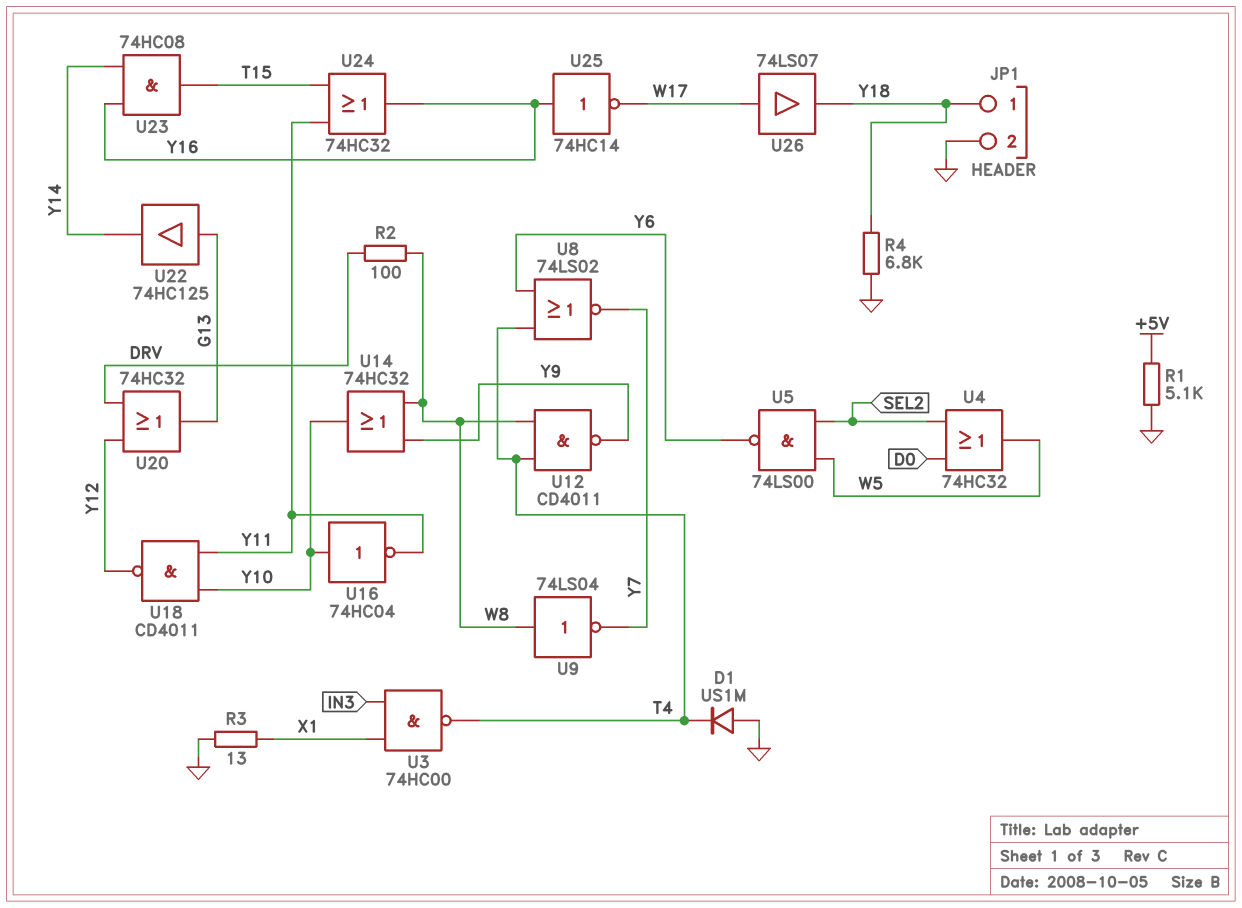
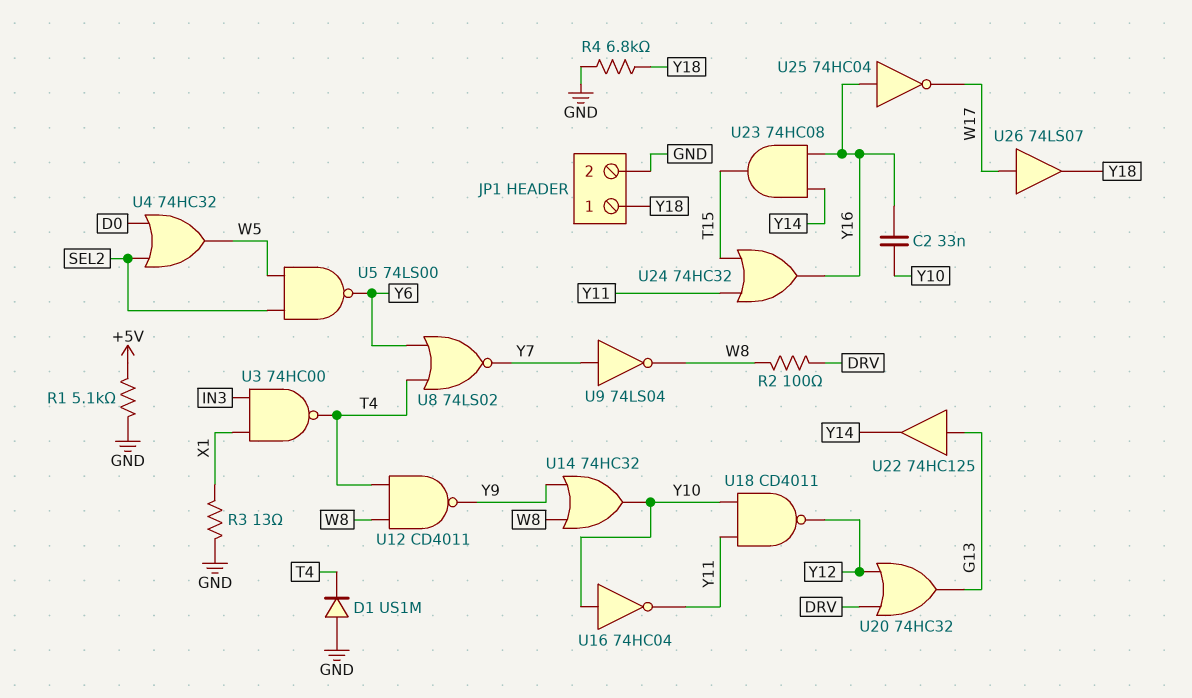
C2: none -> 33nF (Y10, Y16)
U9: NOT 74LS04 (in W8, out Y7) -> NOT 74LS04 (in Y7, out W8)
U25: NOT 74HC14 (in Y16, out W17) -> NOT 74HC04 (in Y16, out W17)

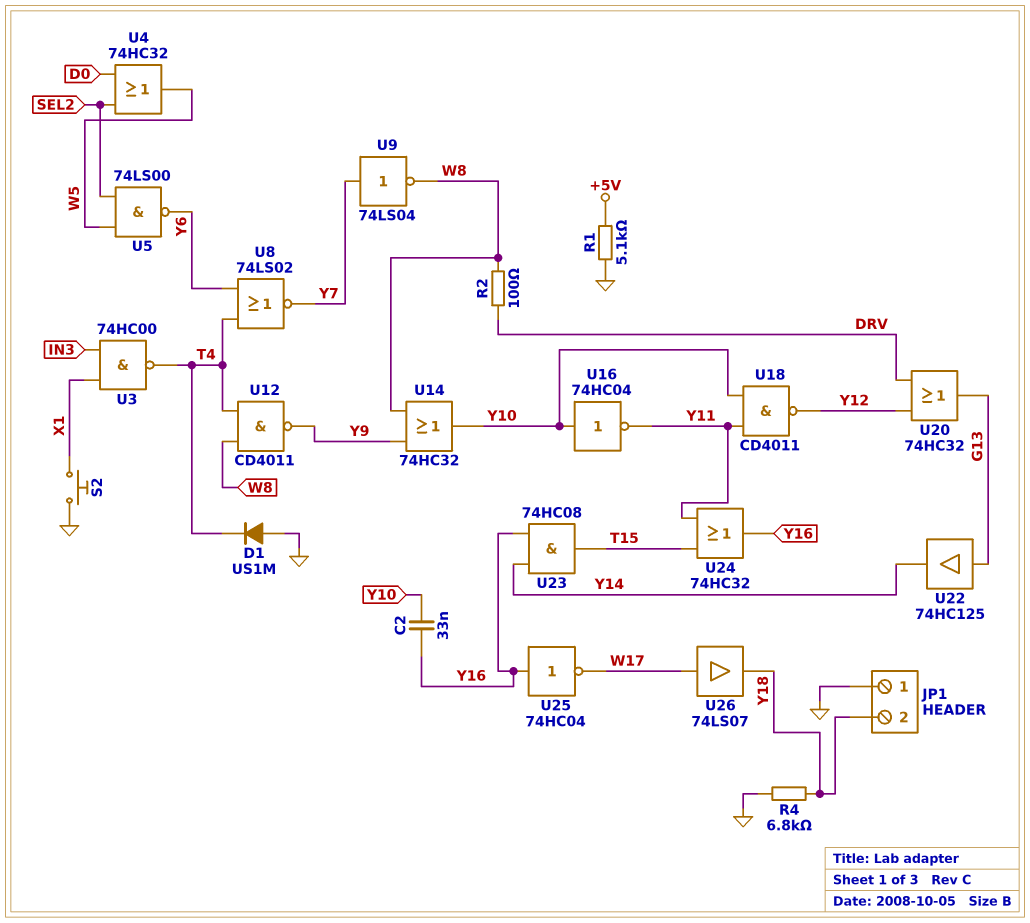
JP1 pin 1: Y18 -> GND
JP1 pin 2: GND -> Y18
R3: 13 (GND, X1) -> none
S2: none -> button (GND, X1)

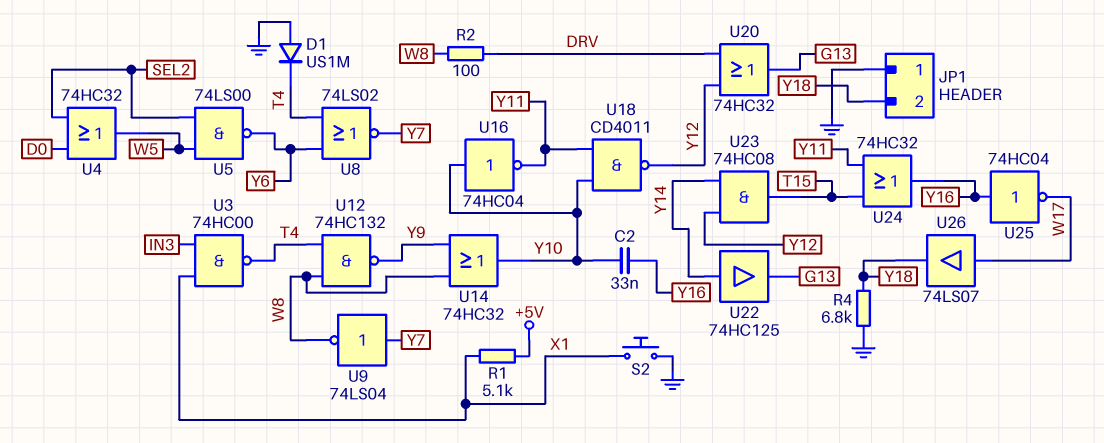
R1: 5.1k (+5V, GND) -> 5.1k (+5V, X1)
U12: NAND CD4011 (in T4, in W8, out Y9) -> NAND 74HC132 (in T4, in W8, out Y9)
U22: buffer 74HC125 (in G13, out Y14) -> buffer 74HC125 (in Y14, out G13)
U23: AND 74HC08 (in Y14, in Y16, out T15) -> AND 74HC08 (in Y12, in Y14, out T15)

